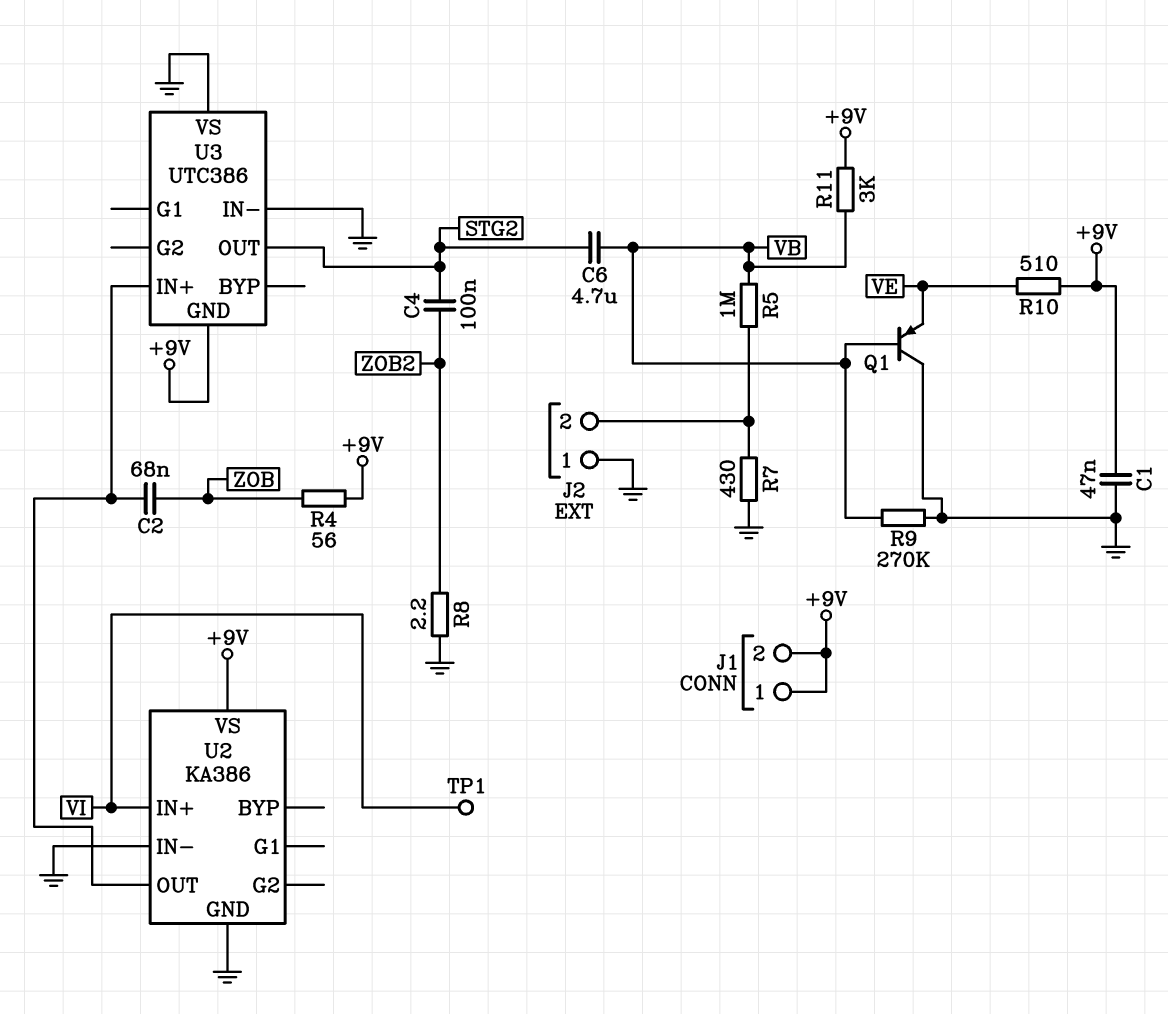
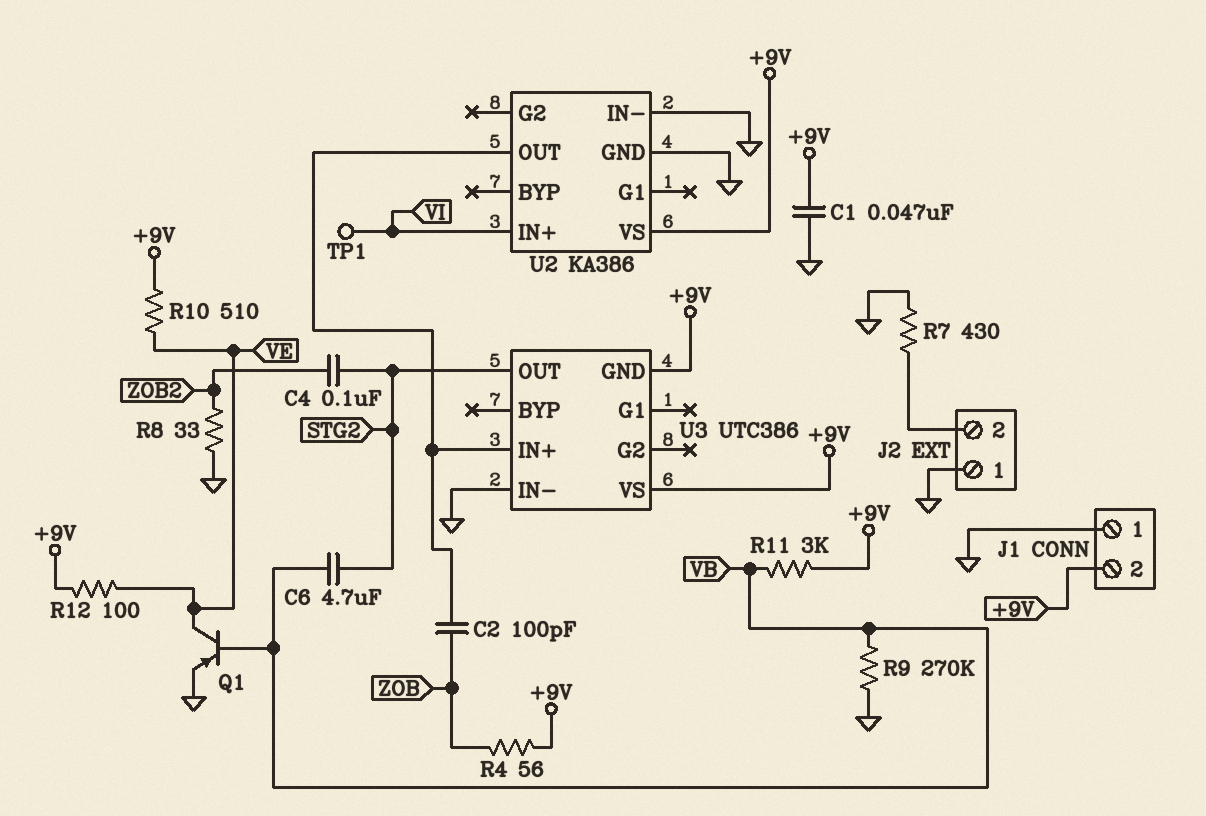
C2: 68nF (U2/OUT, ZOB) -> 100pF (U2/OUT, ZOB)
J1 pin 1: +9V -> GND
Q1: PNP (B VB, C GND, E VE) -> PNP (B VB, C VE, E GND)
R5: 1M (J2/2, VB) -> none
R8: 2.2 (GND, ZOB2) -> 33 (GND, ZOB2)
R12: none -> 100 (+9V, VE)
U3 pin VS: GND -> +9V

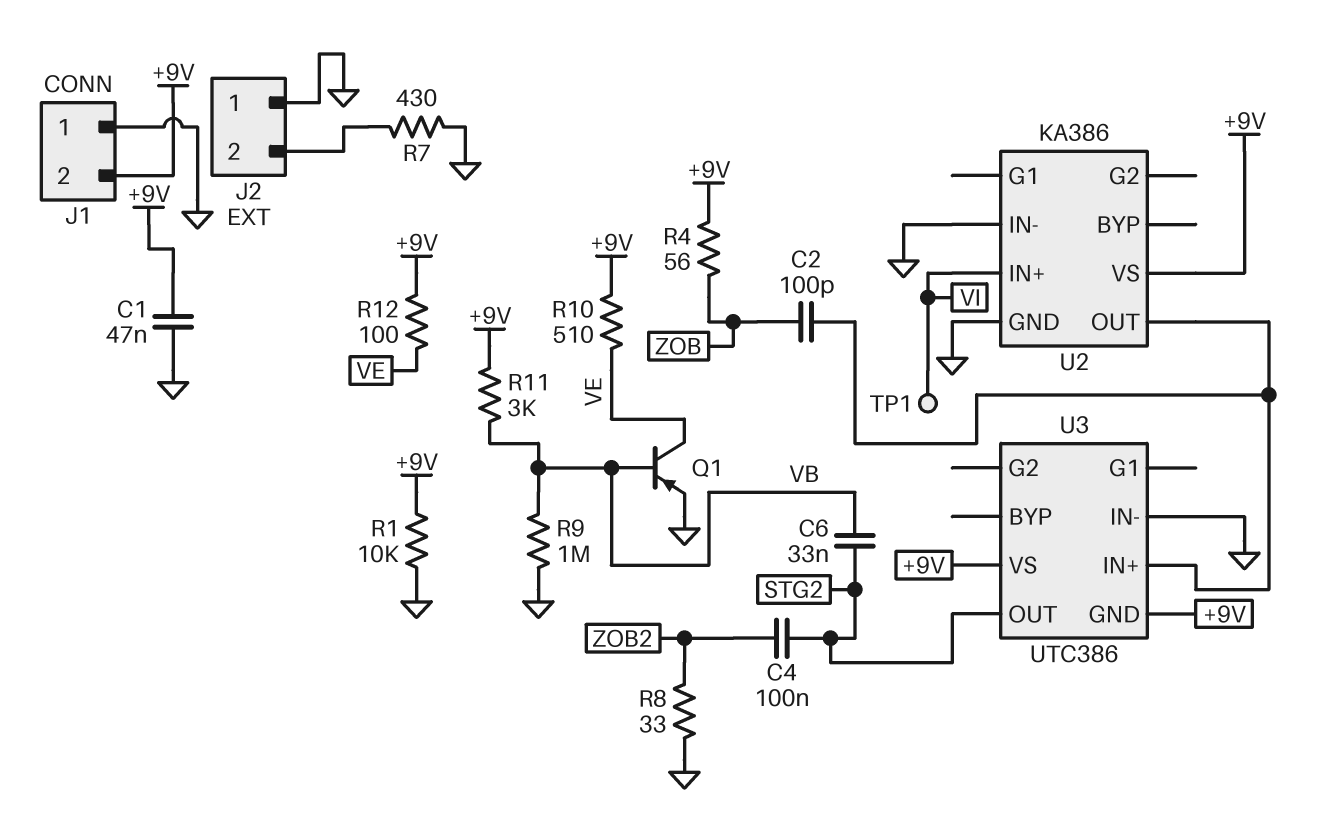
C6: 4.7uF (STG2, VB) -> 33nF (STG2, VB)
R1: none -> 10k (+9V, GND)
R9: 270k (GND, VB) -> 1M (GND, VB)

